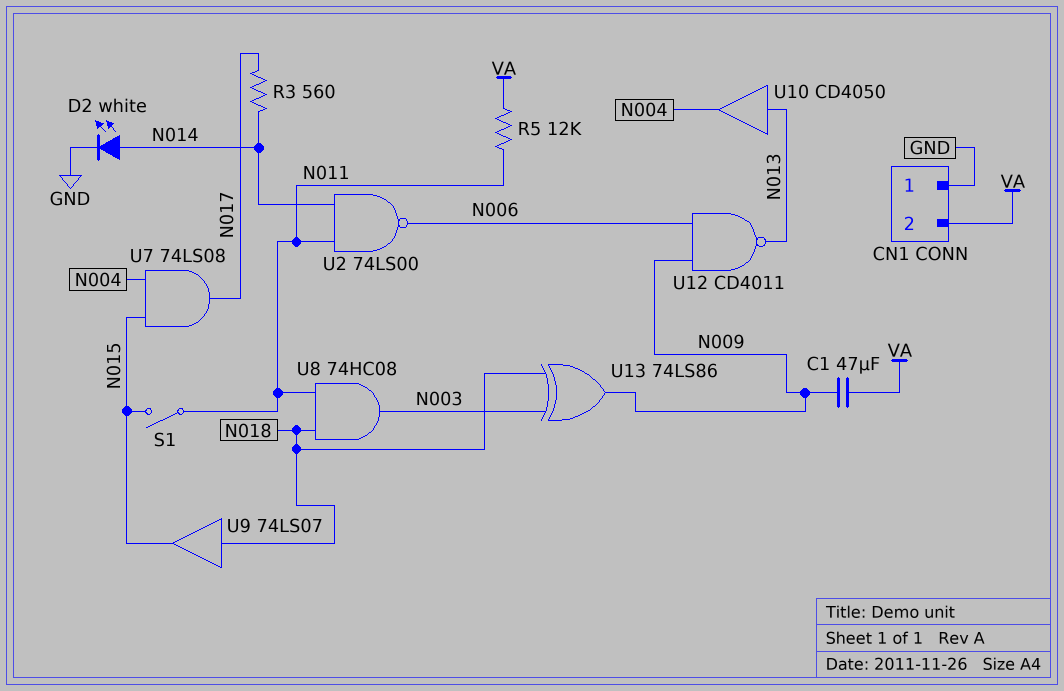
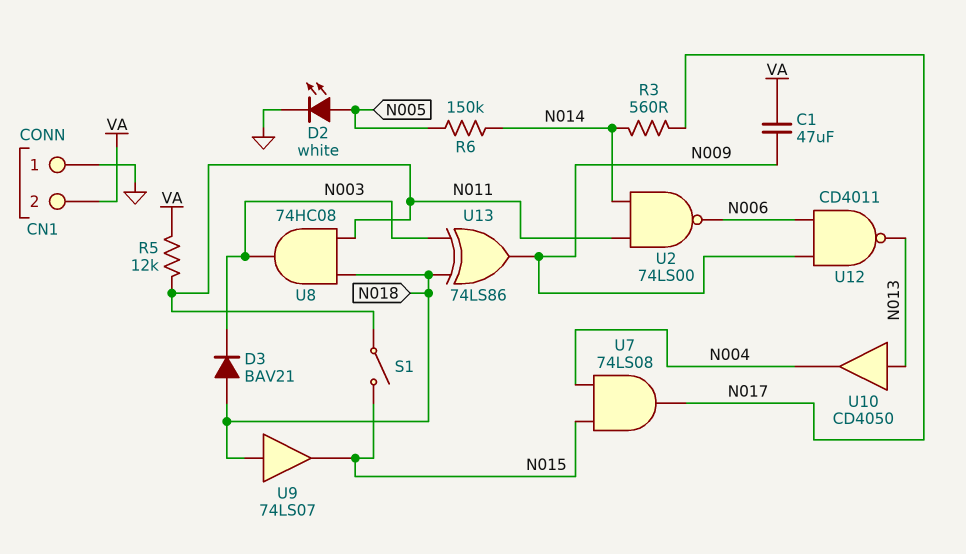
D2: LED white (A N014, K GND) -> LED white (A N005, K GND)
D3: none -> diode BAV21 (A N018, K N003)
R6: none -> 150k (N005, N014)

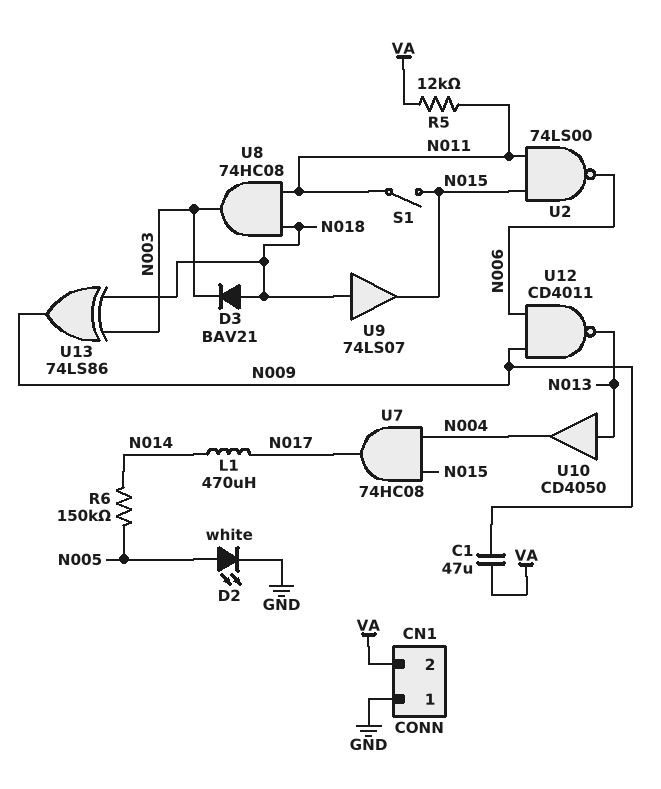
L1: none -> 470uH (N014, N017)
R3: 560 (N014, N017) -> none
U2: NAND 74LS00 (in N011, in N014, out N006) -> NAND 74LS00 (in N011, in N015, out N006)
U7: AND 74LS08 (in N004, in N015, out N017) -> AND 74HC08 (in N004, in N015, out N017)

